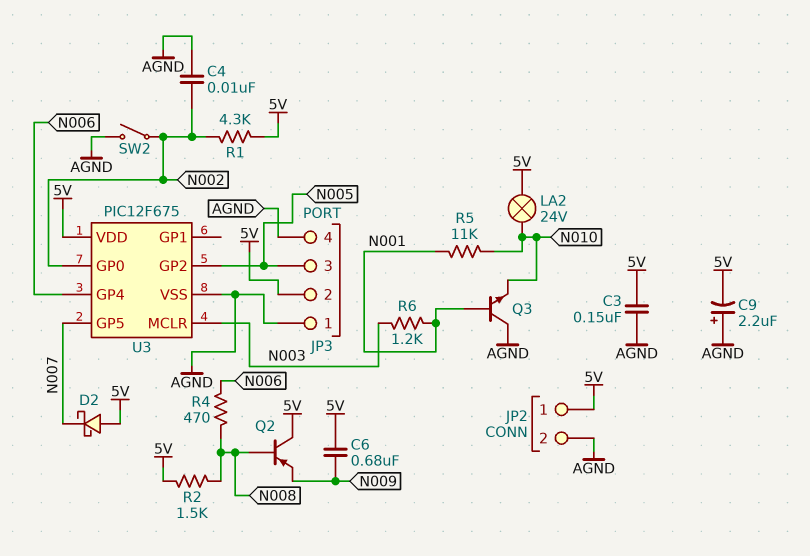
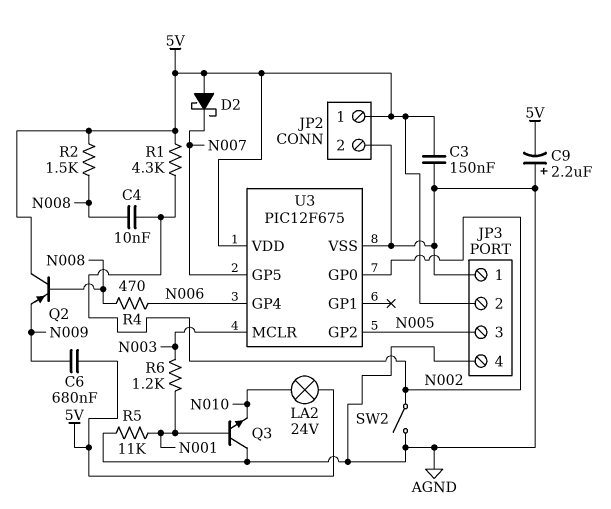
C4: 10nF (AGND, N002) -> 10nF (N002, N008)
R5: 11k (N001, N010) -> 11k (AGND, N001)

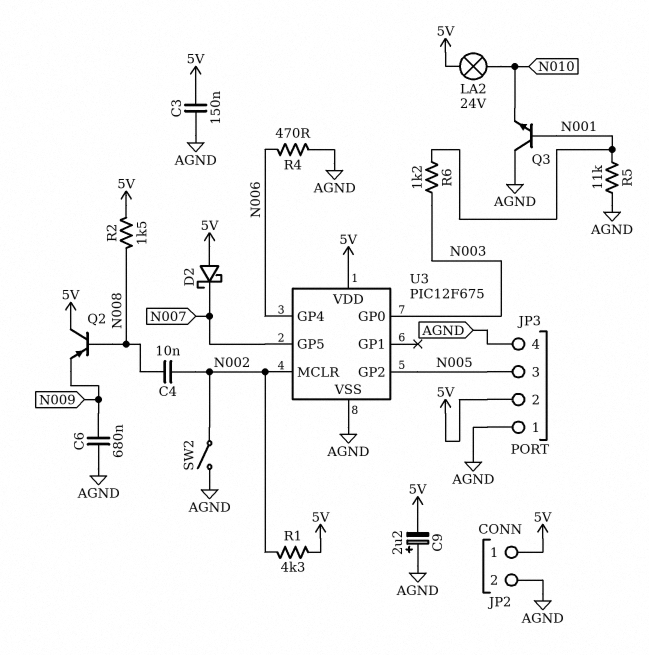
C6: 680nF (5V, N009) -> 680nF (AGND, N009)
R4: 470 (N006, N008) -> 470 (AGND, N006)
U3 pin GP0: N002 -> N003
U3 pin MCLR: N003 -> N002

